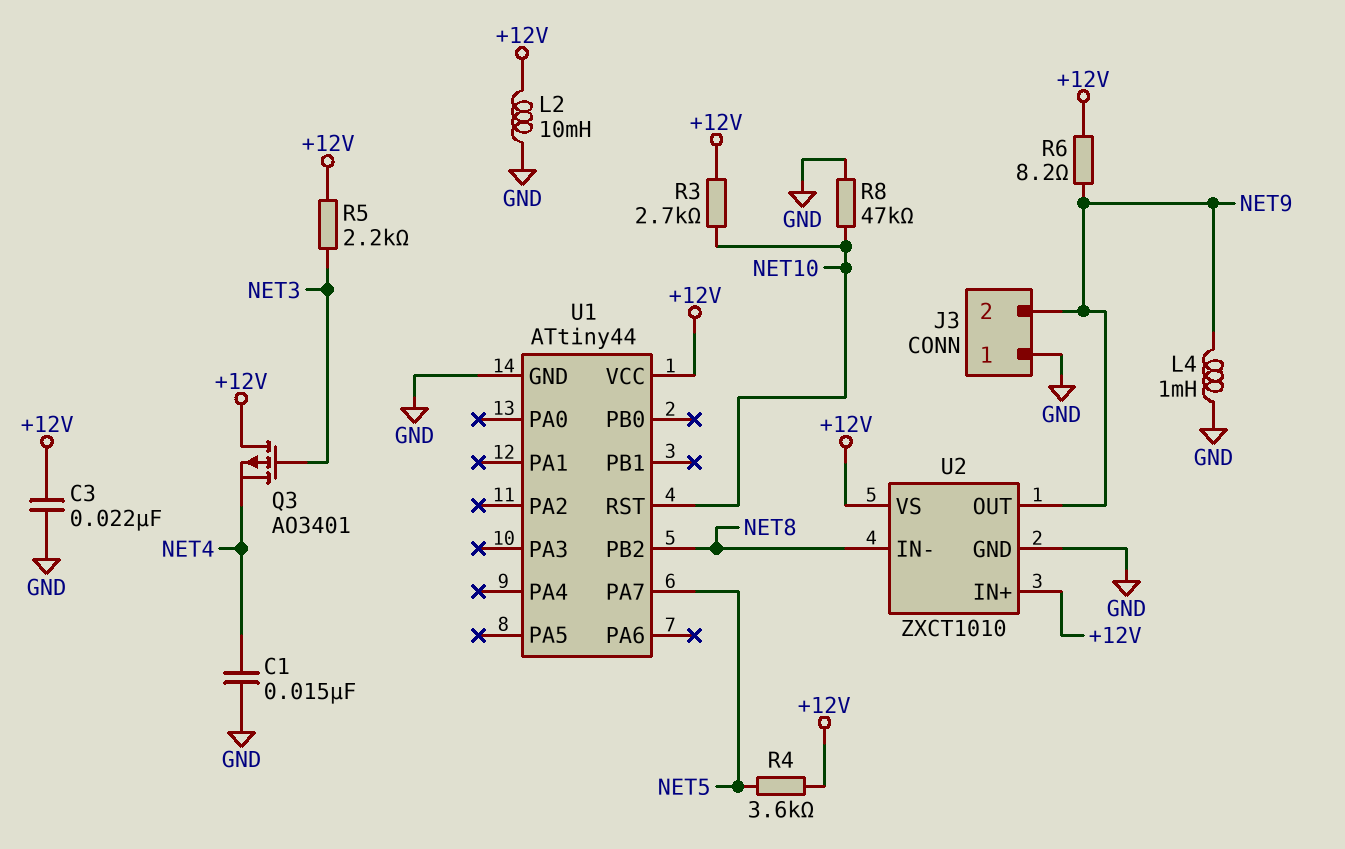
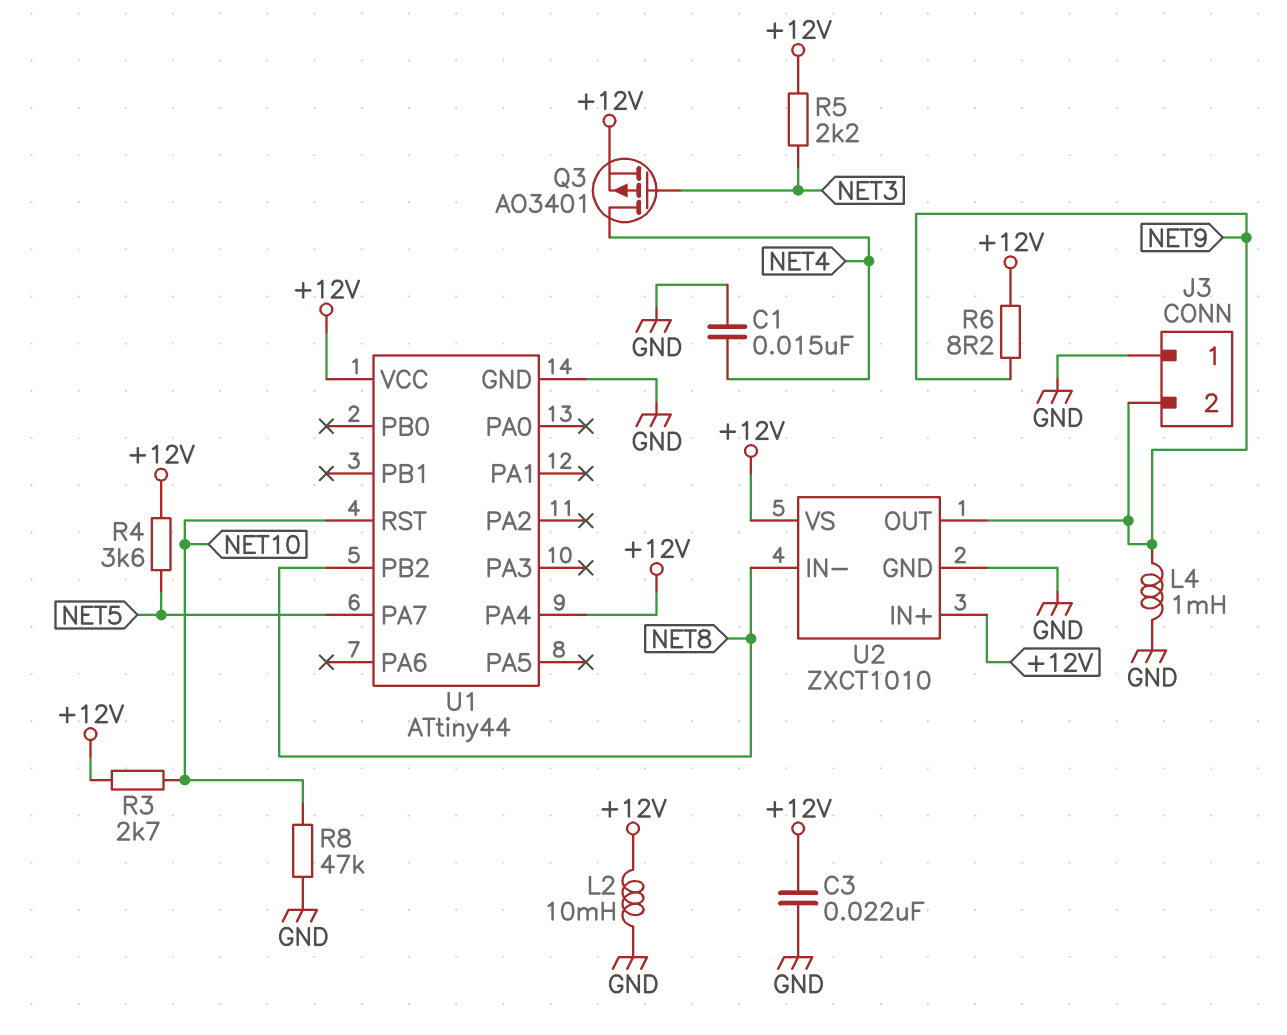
Q3: PMOS AO3401 (G NET3, D +12V, S NET4) -> PMOS AO3401 (G NET3, D NET4, S +12V)
U1 pin PA4: none -> +12V

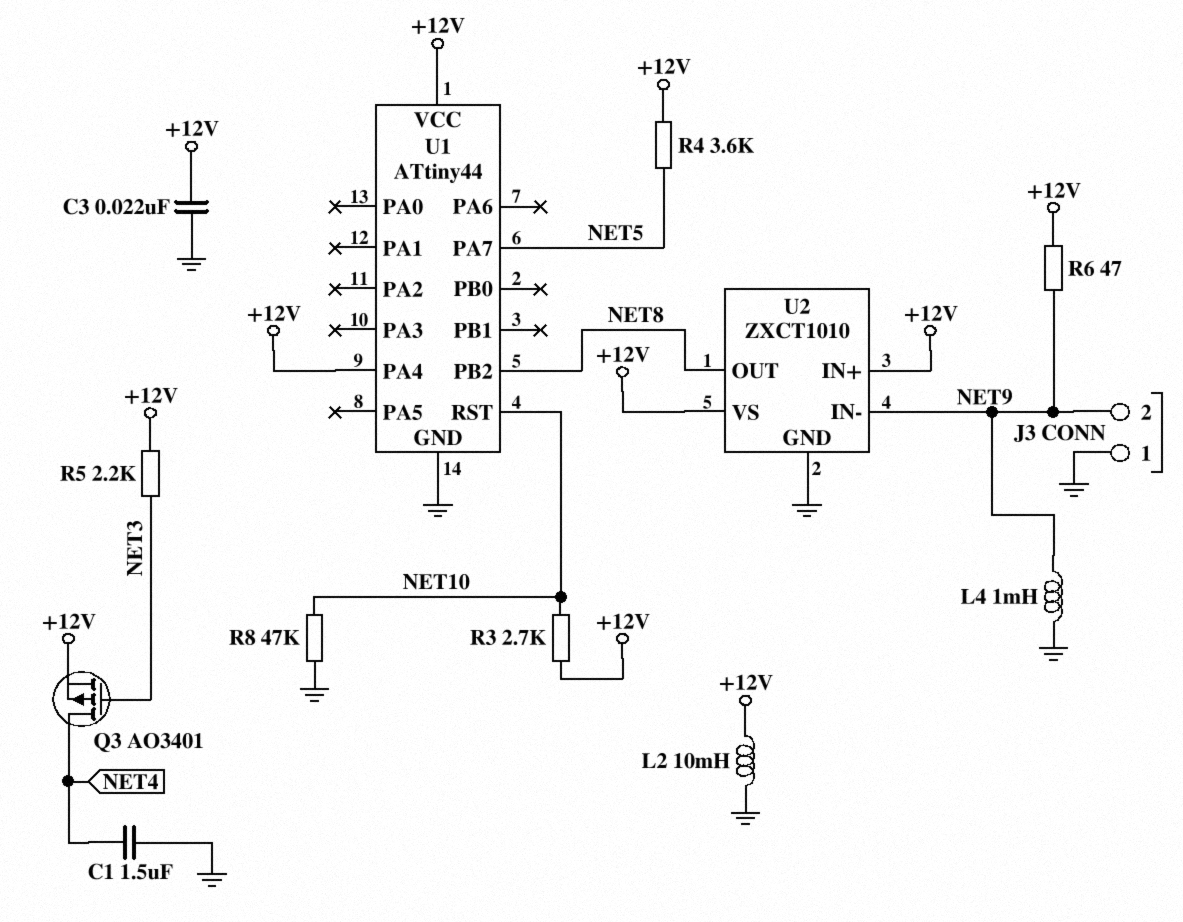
C1: 15nF (GND, NET4) -> 1.5uF (GND, NET4)
R6: 8.2 (+12V, NET9) -> 47 (+12V, NET9)
U2 pin IN-: NET8 -> NET9
U2 pin OUT: NET9 -> NET8

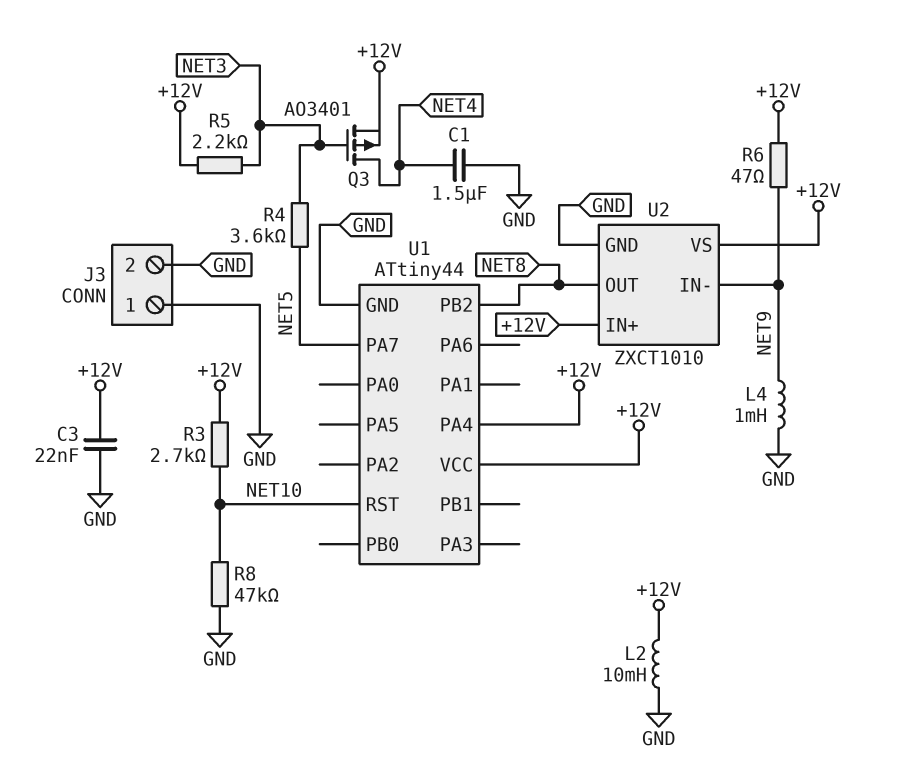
J3 pin 2: NET9 -> GND
R4: 3.6k (+12V, NET5) -> 3.6k (NET3, NET5)

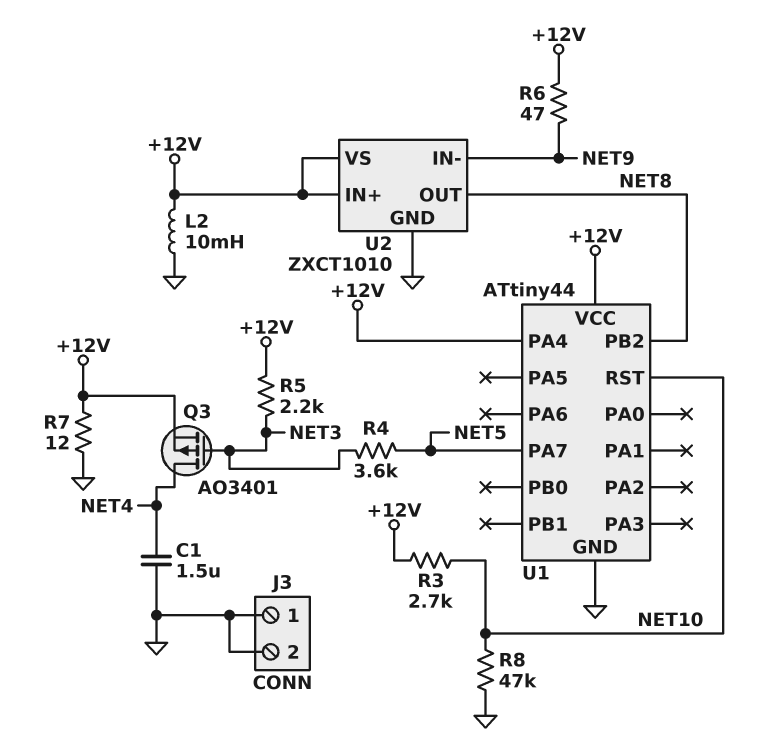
C3: 22nF (+12V, GND) -> none
L4: 1mH (GND, NET9) -> none
R7: none -> 12 (+12V, GND)

